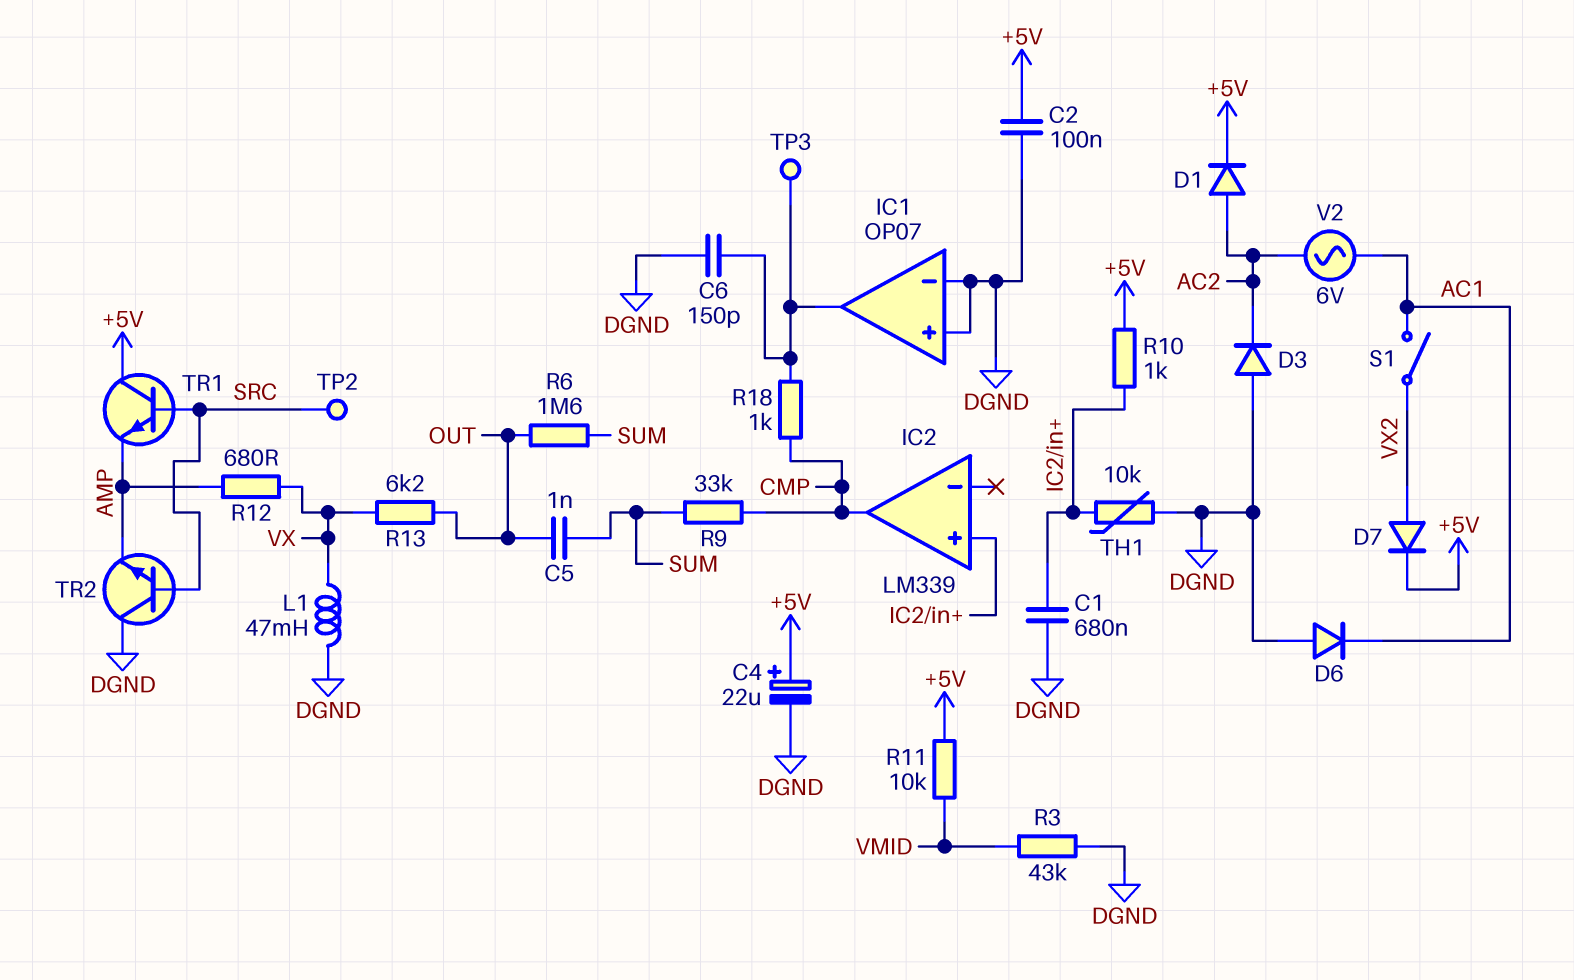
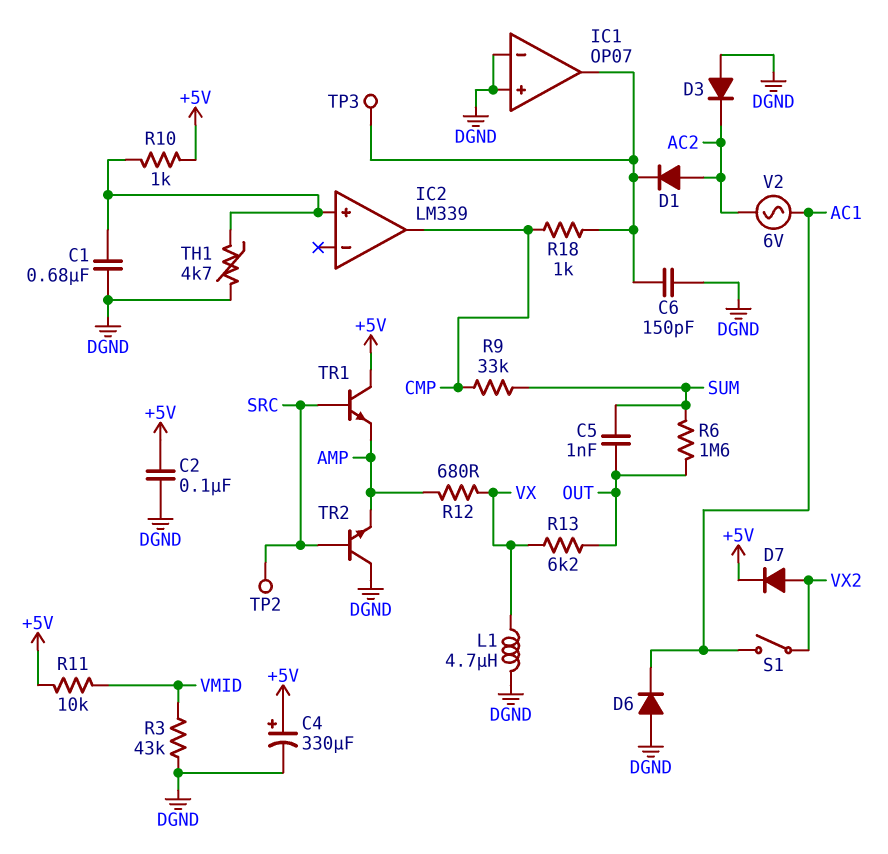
C4: 22uF (plus +5V, minus DGND) -> 330uF (plus +5V, minus DGND)
D1: diode (A AC2, K +5V) -> diode (A AC2, K IC1/out)
L1: 47mH (DGND, VX) -> 4.7uH (DGND, VX)
TH1: 10k (DGND, IC2/in+) -> 4.7k (DGND, IC2/in+)

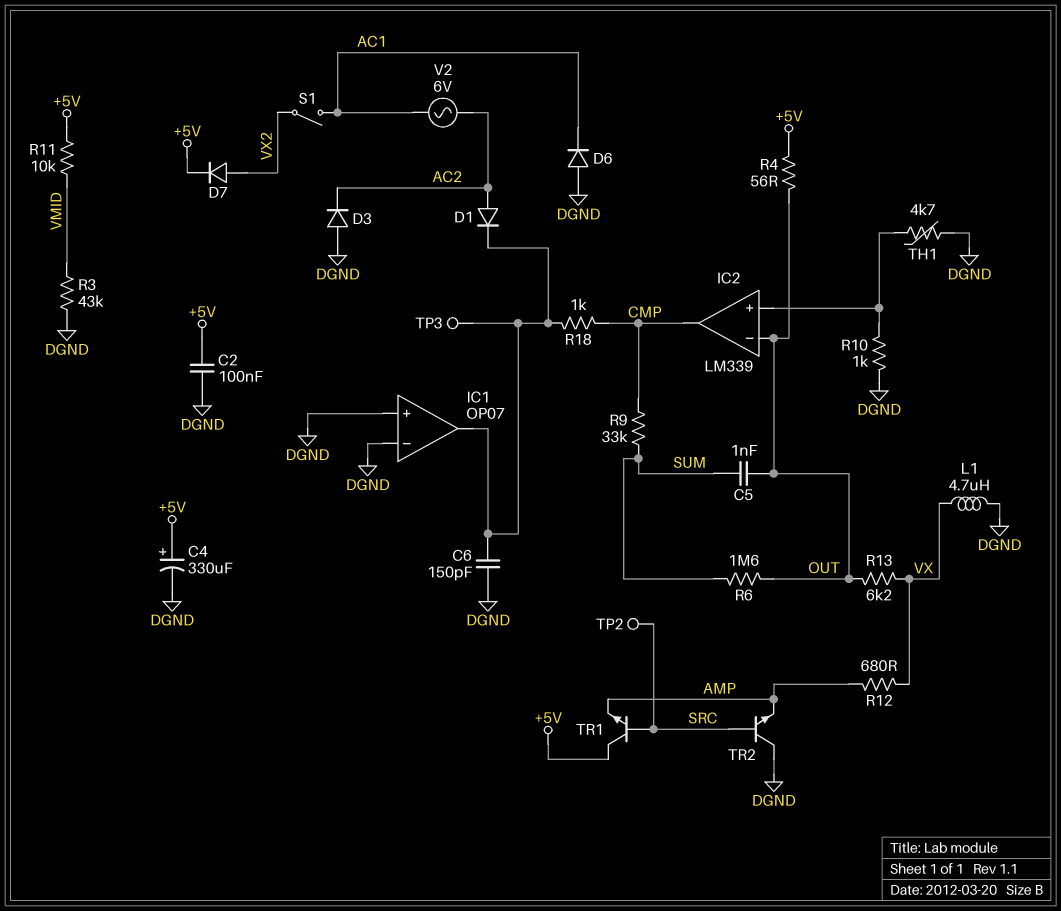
C1: 680nF (DGND, IC2/in+) -> none
IC2 pin in-: none -> OUT
R4: none -> 56 (+5V, OUT)
R10: 1k (+5V, IC2/in+) -> 1k (DGND, IC2/in+)

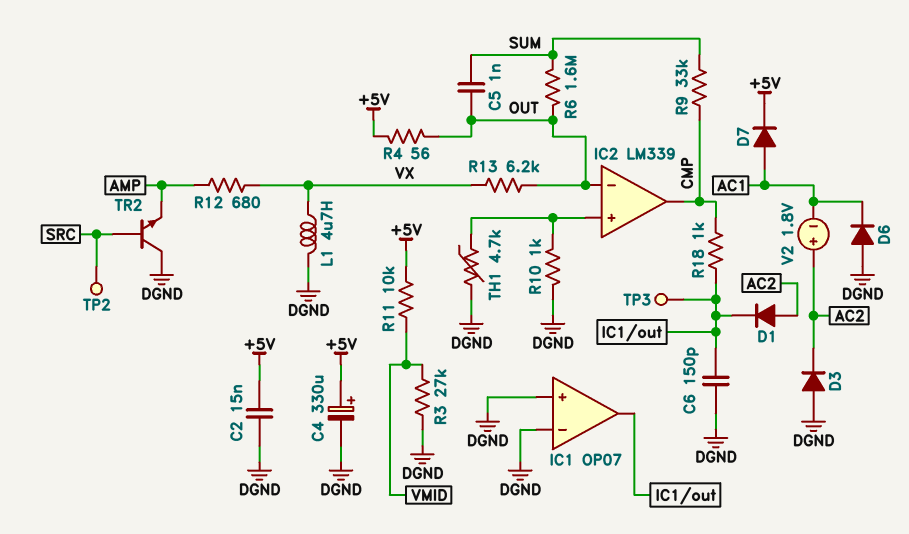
C2: 100nF (+5V, DGND) -> 15nF (+5V, DGND)
D7: diode (A VX2, K +5V) -> diode (A AC1, K +5V)
R3: 43k (DGND, VMID) -> 27k (DGND, VMID)
S1: switch (AC1, VX2) -> none
TR1: NPN (B SRC, C +5V, E AMP) -> none
V2: AC 6V (AC1, AC2) -> 1.8V (plus AC2, minus AC1)

